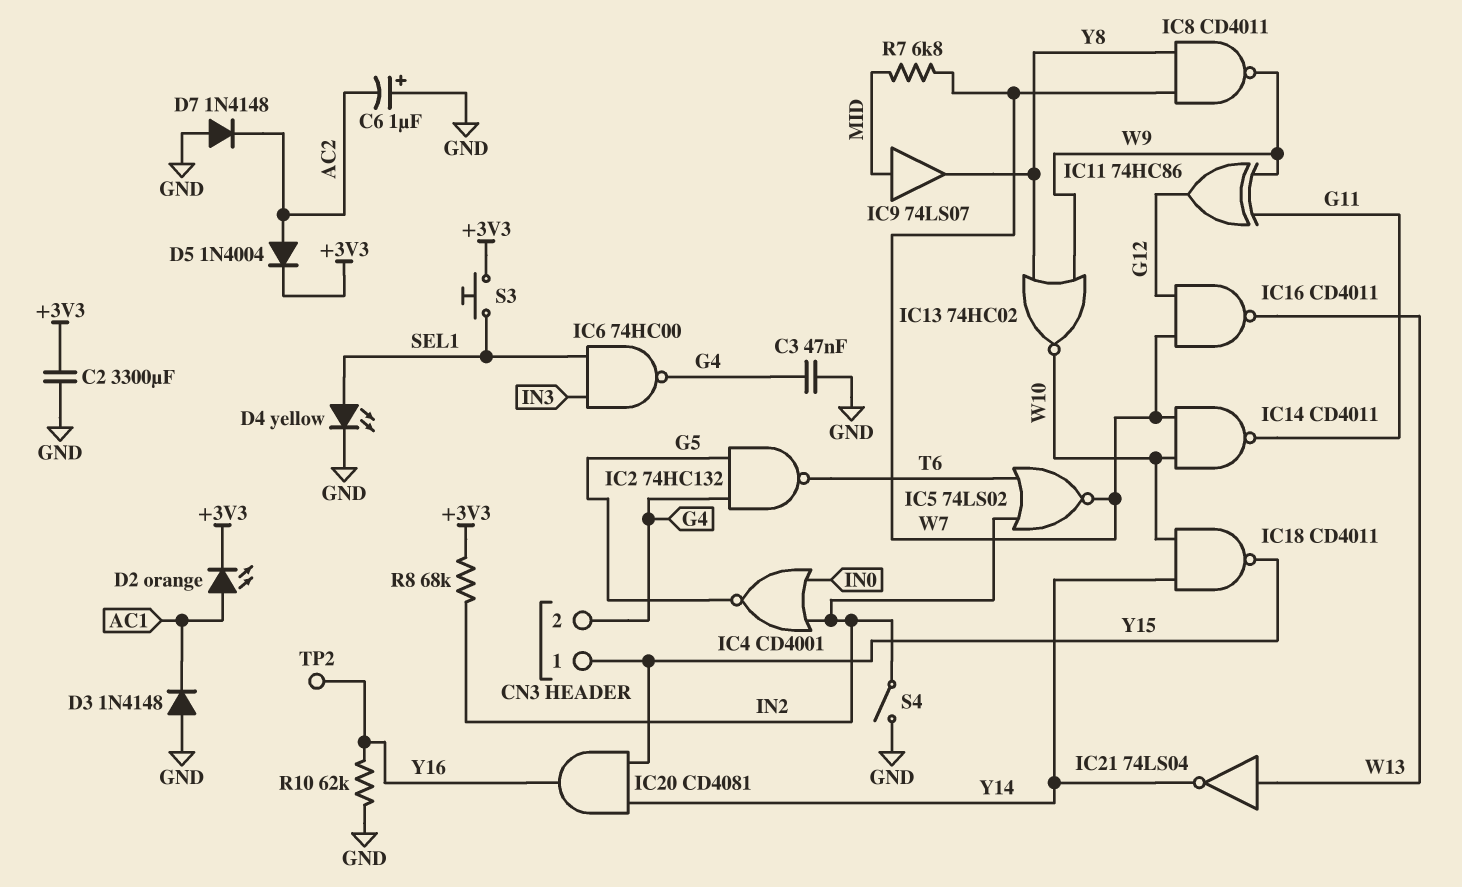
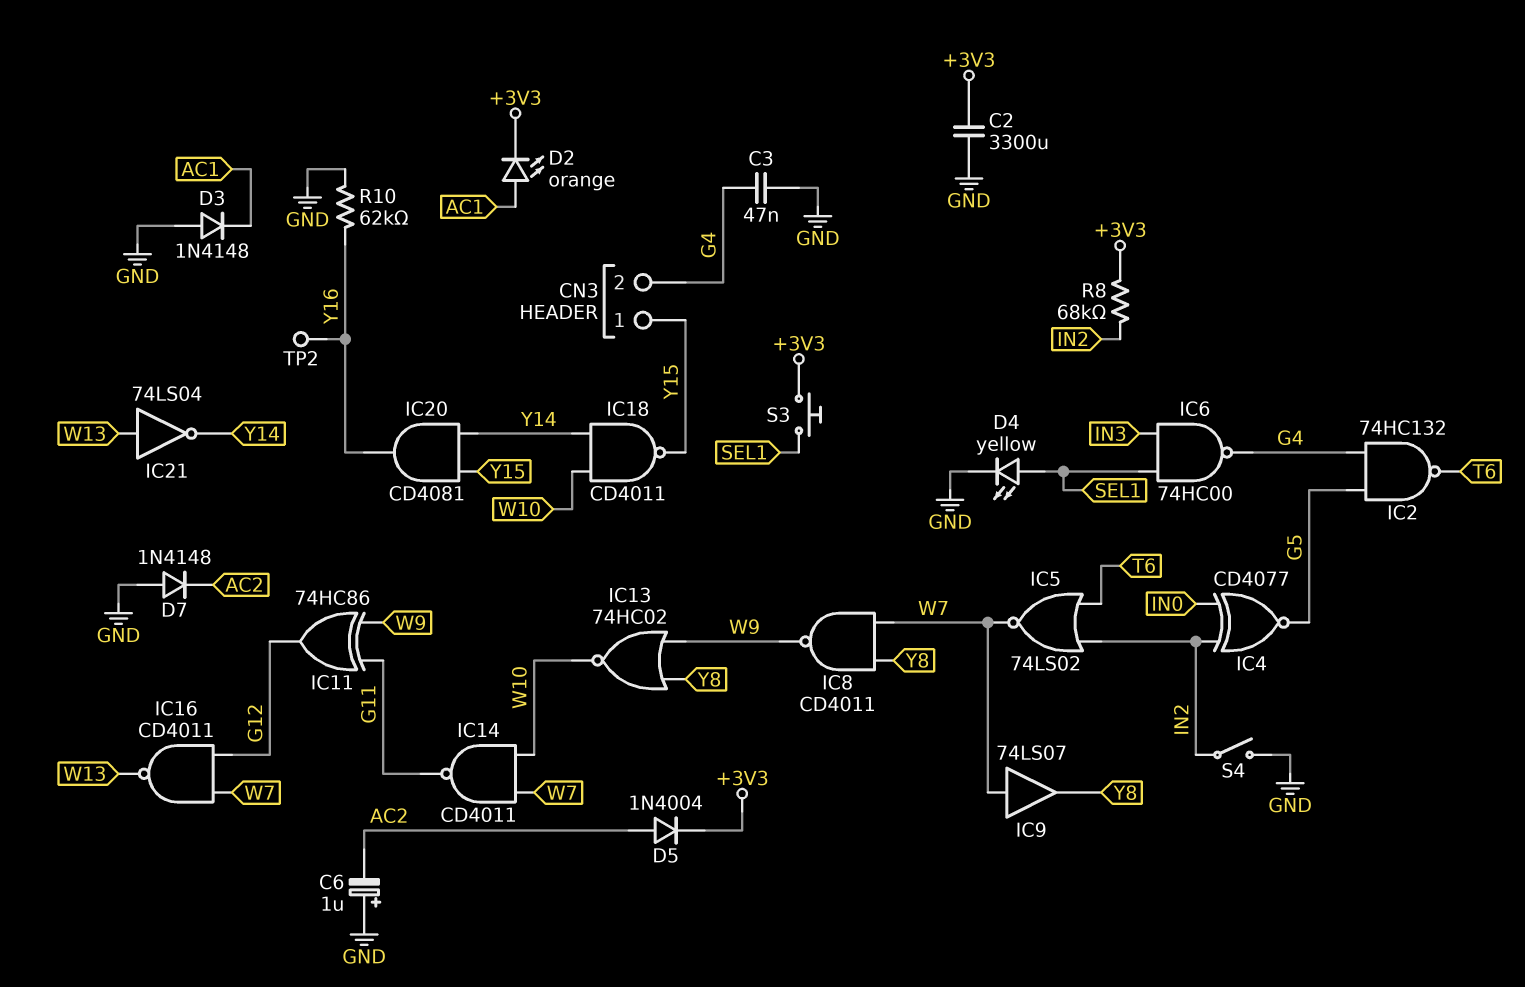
IC4: NOR CD4001 (in IN0, in IN2, out G5) -> XNOR CD4077 (in IN0, in IN2, out G5)
IC9: buffer 74LS07 (in MID, out Y8) -> buffer 74LS07 (in W7, out Y8)
R7: 6.8k (MID, W7) -> none

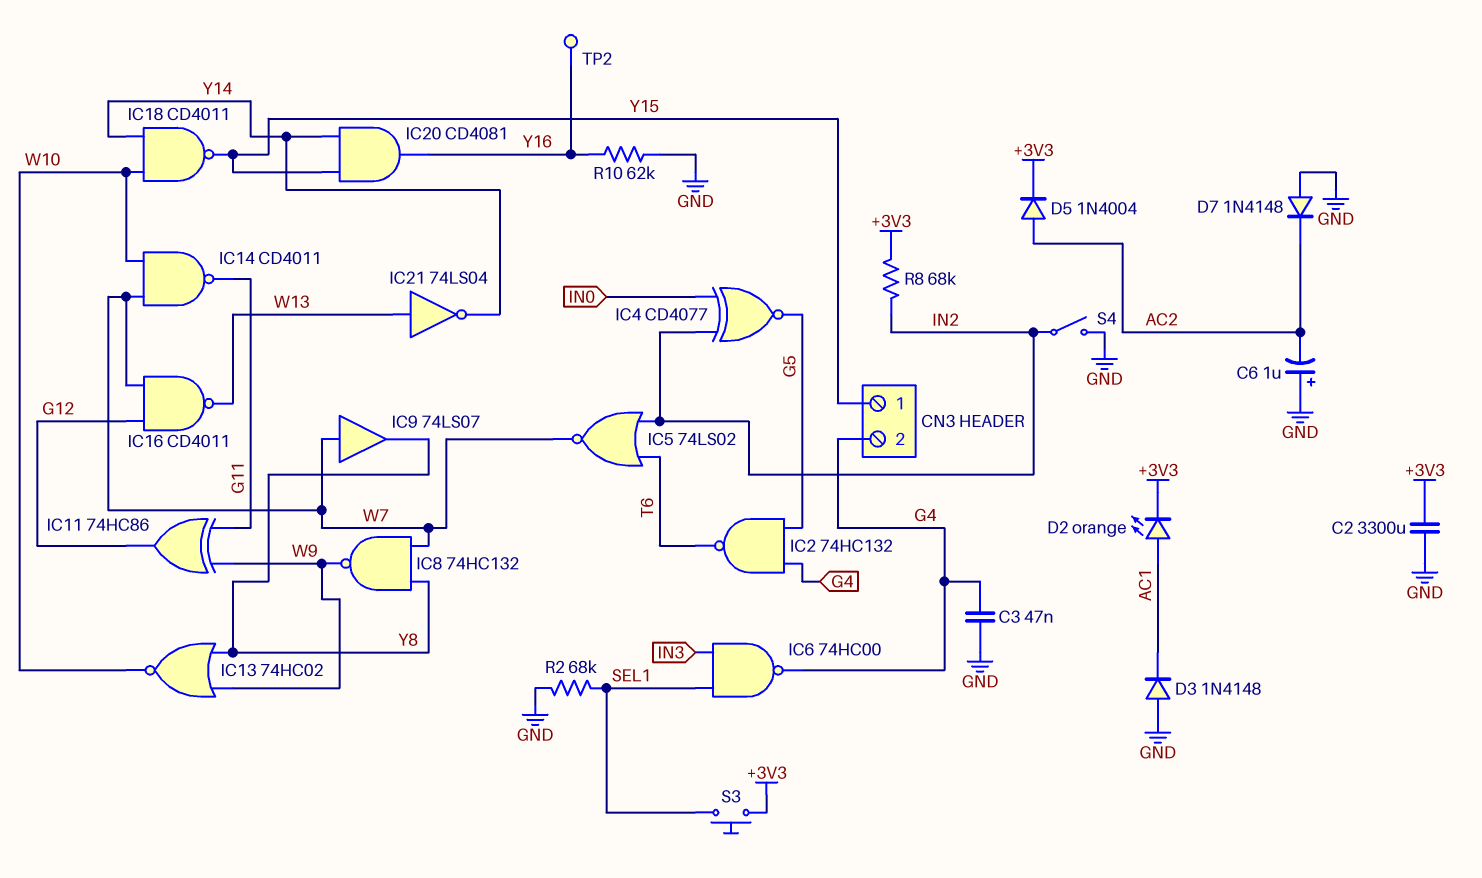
D4: LED yellow (A SEL1, K GND) -> none
IC8: NAND CD4011 (in W7, in Y8, out W9) -> NAND 74HC132 (in W7, in Y8, out W9)
R2: none -> 68k (GND, SEL1)

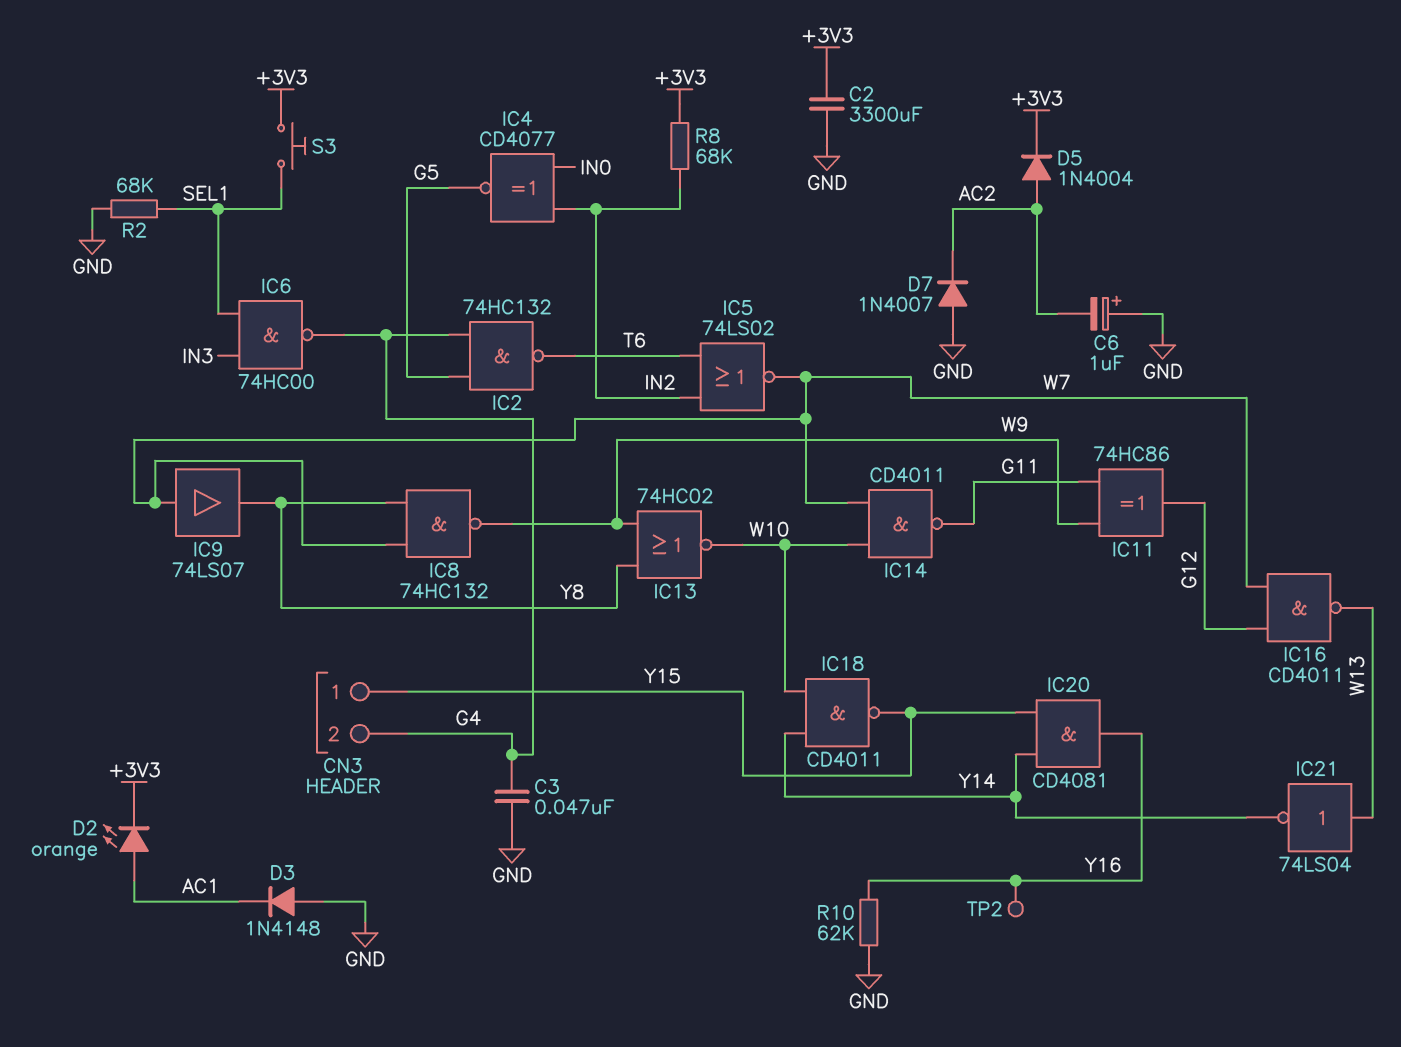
D7: diode 1N4148 (A GND, K AC2) -> diode 1N4007 (A GND, K AC2)
S4: switch (GND, IN2) -> none

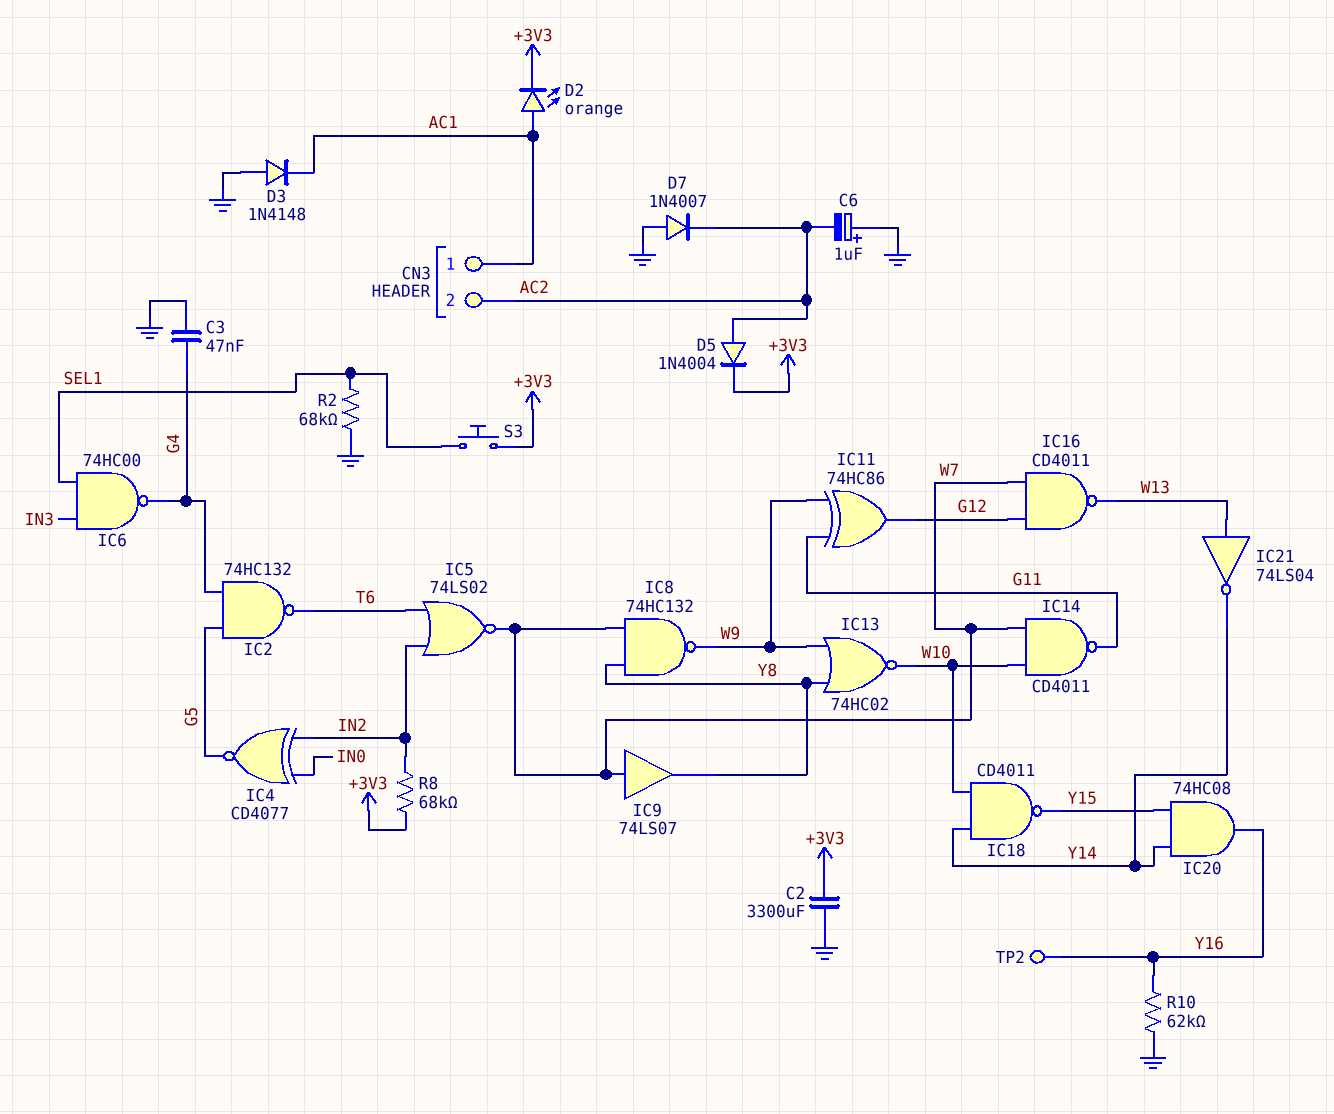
CN3 pin 1: Y15 -> AC1
CN3 pin 2: G4 -> AC2
IC20: AND CD4081 (in Y14, in Y15, out Y16) -> AND 74HC08 (in Y14, in Y15, out Y16)

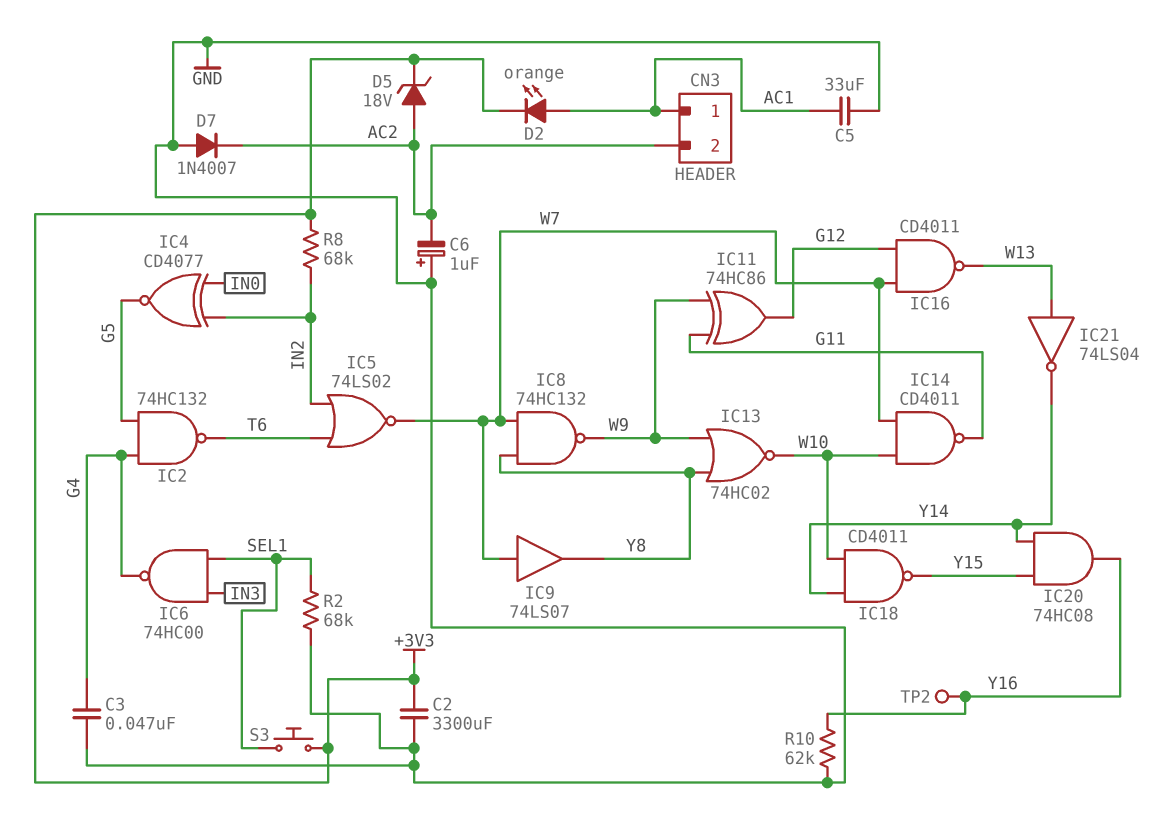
C5: none -> 33uF (AC1, GND)
D3: diode 1N4148 (A GND, K AC1) -> none
D5: diode 1N4004 (A AC2, K +3V3) -> zener 18V (A AC2, K +3V3)

